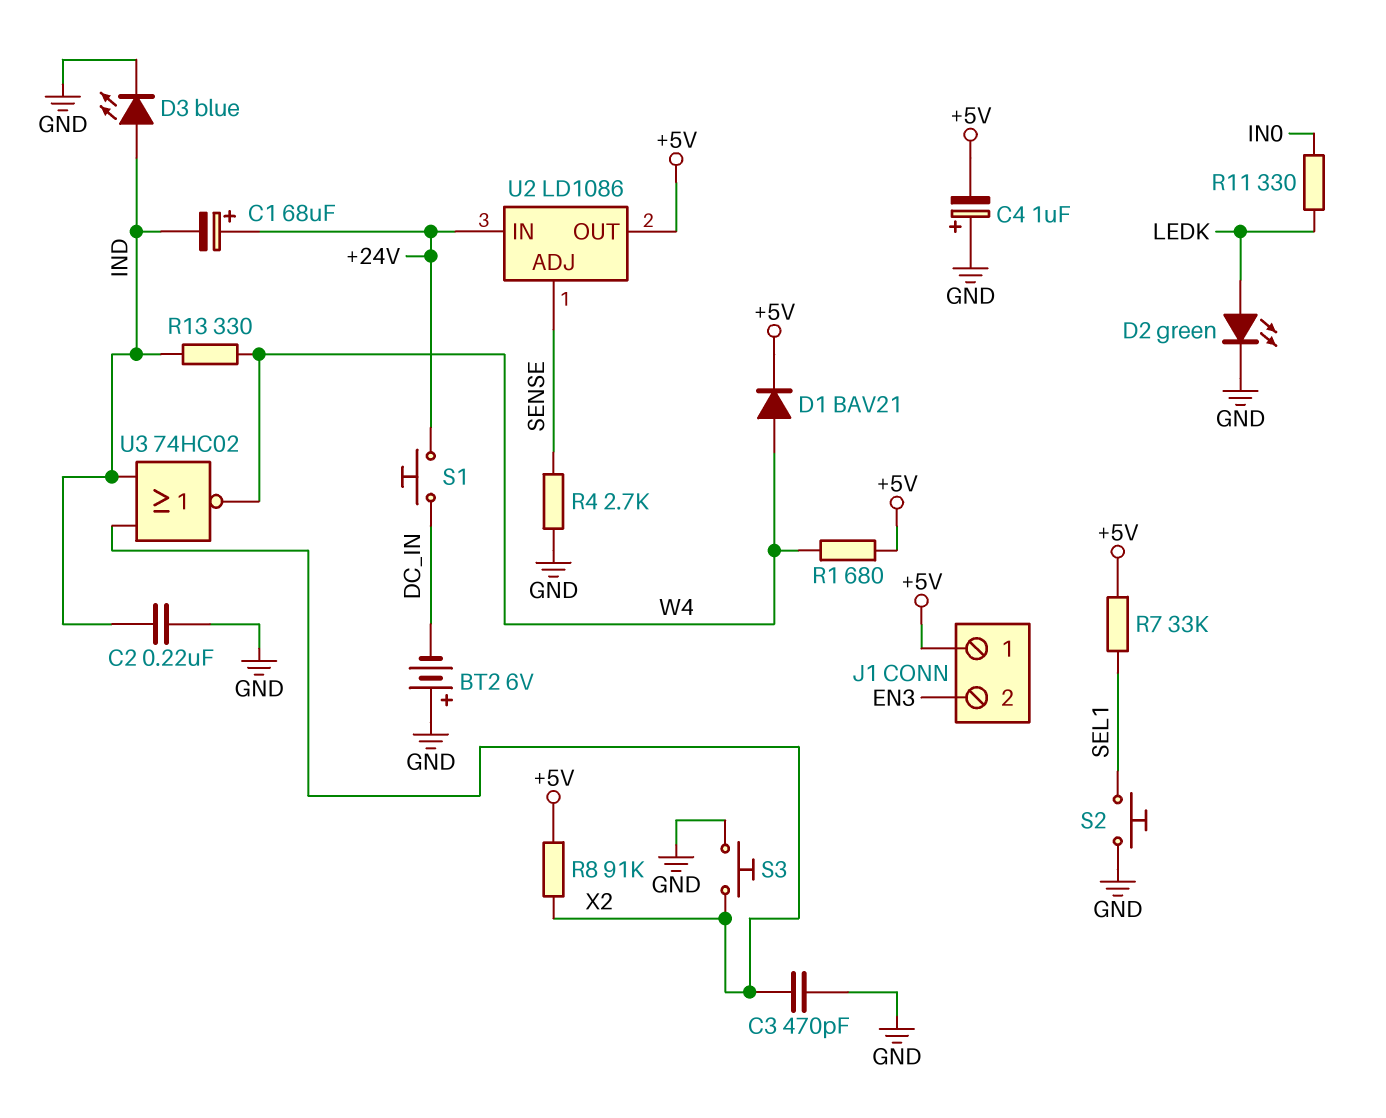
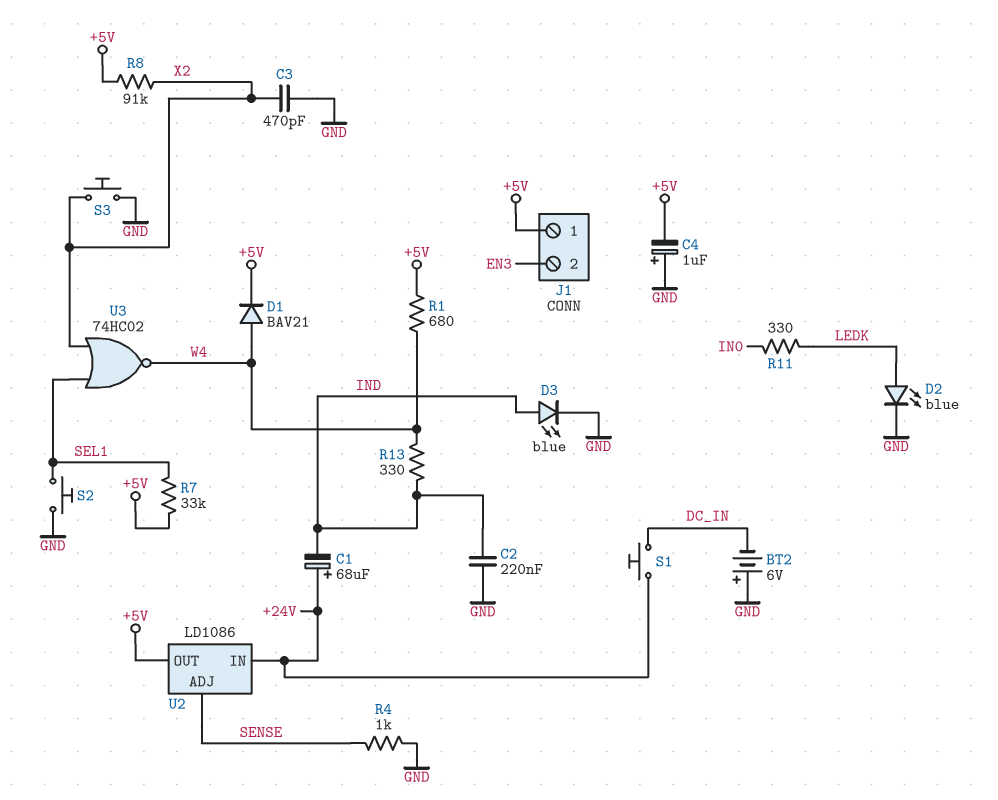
D2: LED green (A LEDK, K GND) -> LED blue (A LEDK, K GND)
R4: 2.7k (GND, SENSE) -> 1k (GND, SENSE)
U3: NOR 74HC02 (in IND, in X2, out W4) -> NOR 74HC02 (in SEL1, in X2, out W4)

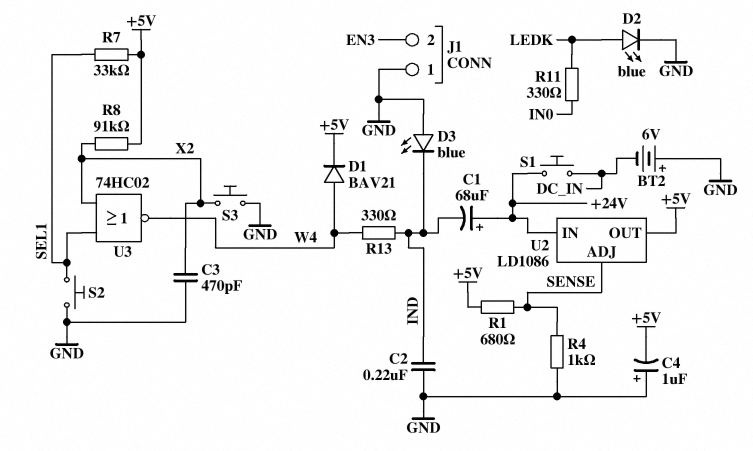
D3: LED blue (A IND, K GND) -> LED blue (A GND, K IND)
J1 pin 1: +5V -> GND
R1: 680 (+5V, W4) -> 680 (+5V, SENSE)

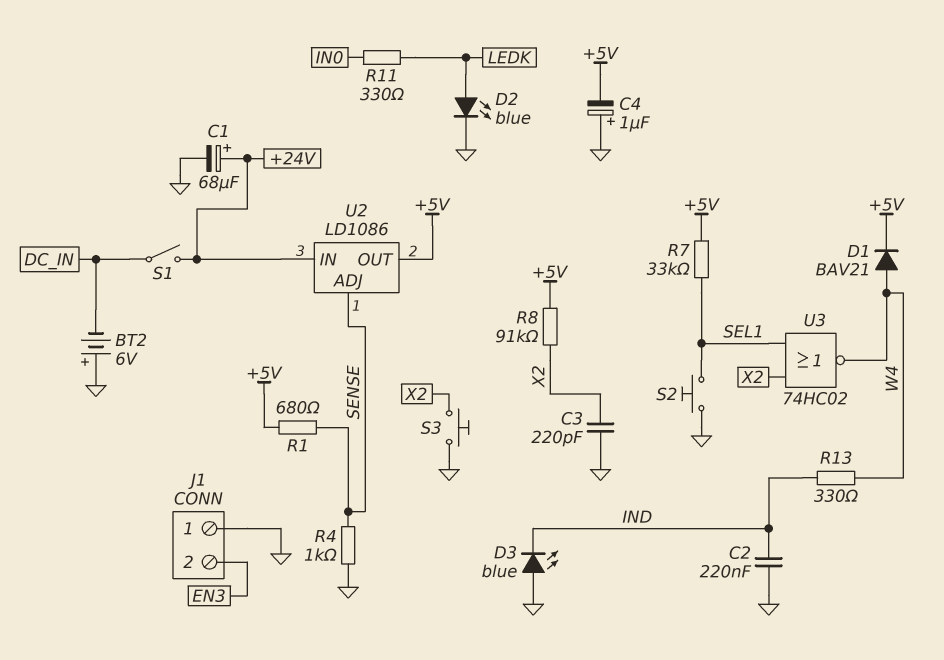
C1: 68uF (plus +24V, minus IND) -> 68uF (plus +24V, minus GND)
C3: 470pF (GND, X2) -> 220pF (GND, X2)
S1: button (+24V, DC_IN) -> switch (+24V, DC_IN)

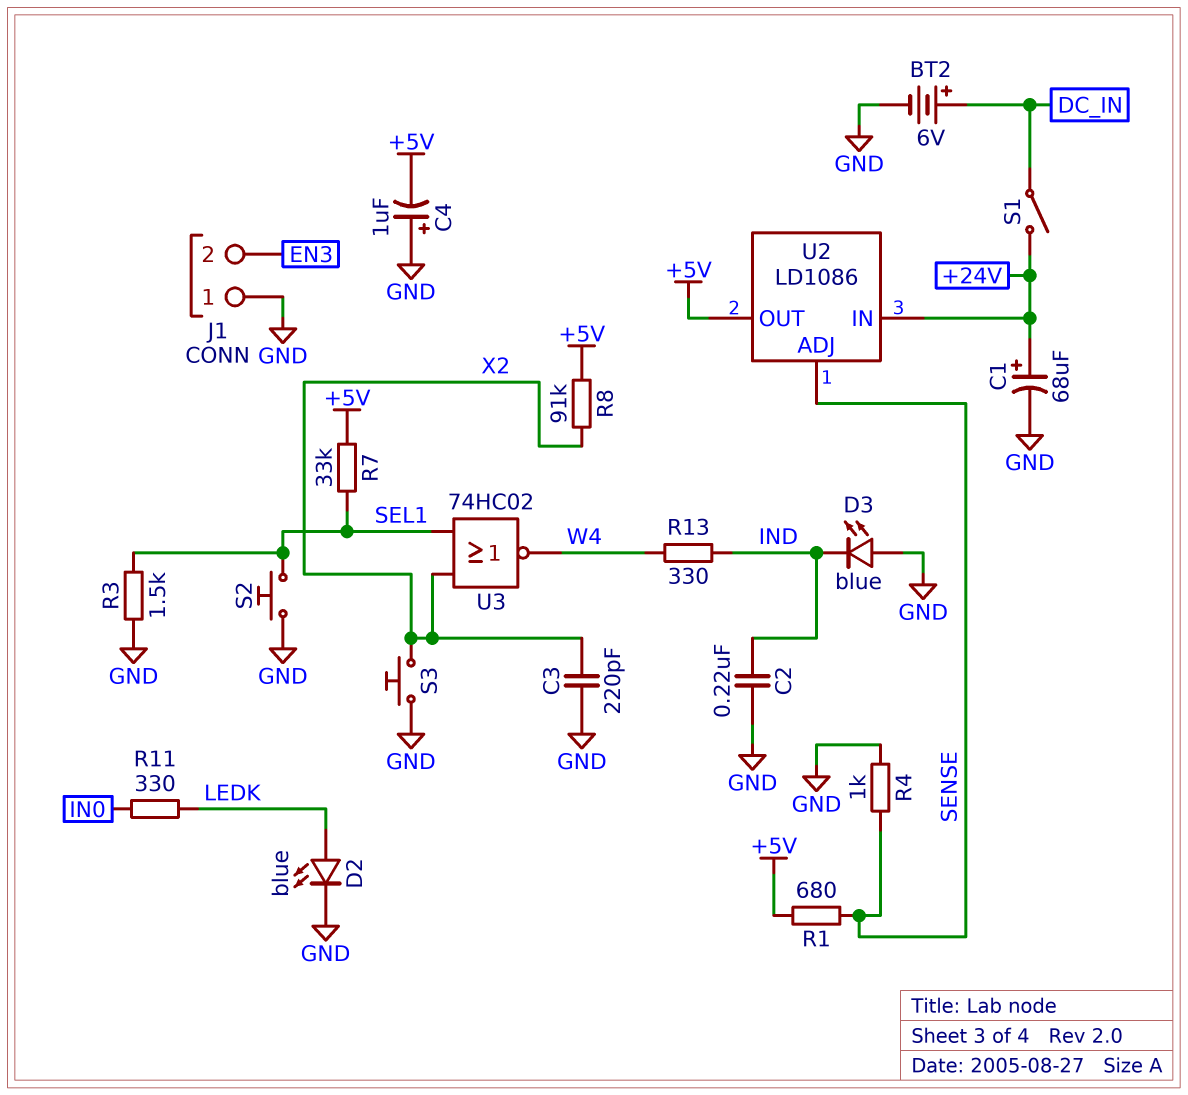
BT2: 6V (plus GND, minus DC_IN) -> 6V (plus DC_IN, minus GND)
D1: diode BAV21 (A W4, K +5V) -> none
R3: none -> 1.5k (GND, SEL1)

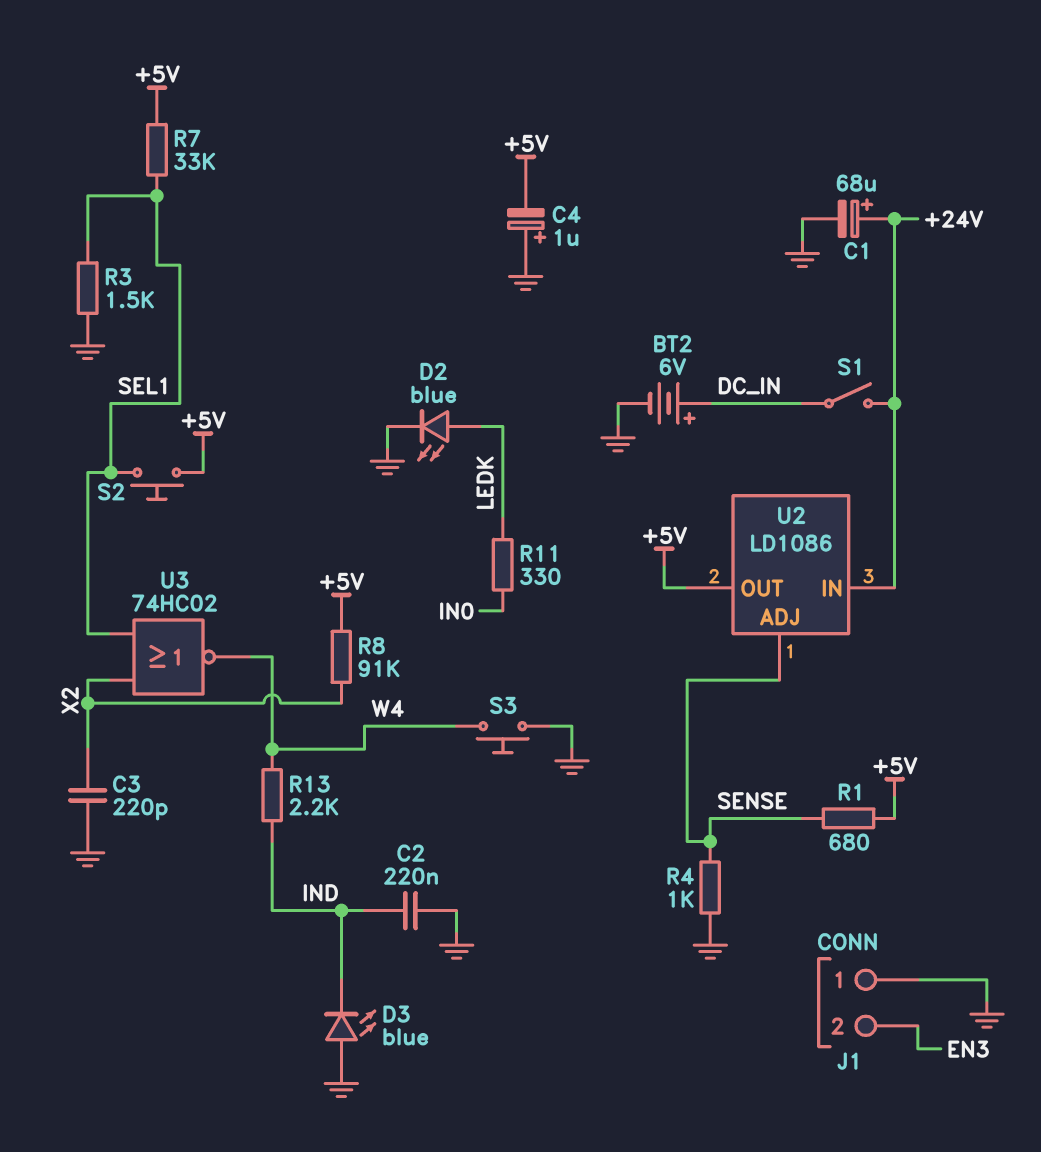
R13: 330 (IND, W4) -> 2.2k (IND, W4)
S2: button (GND, SEL1) -> button (+5V, SEL1)
S3: button (GND, X2) -> button (GND, W4)

